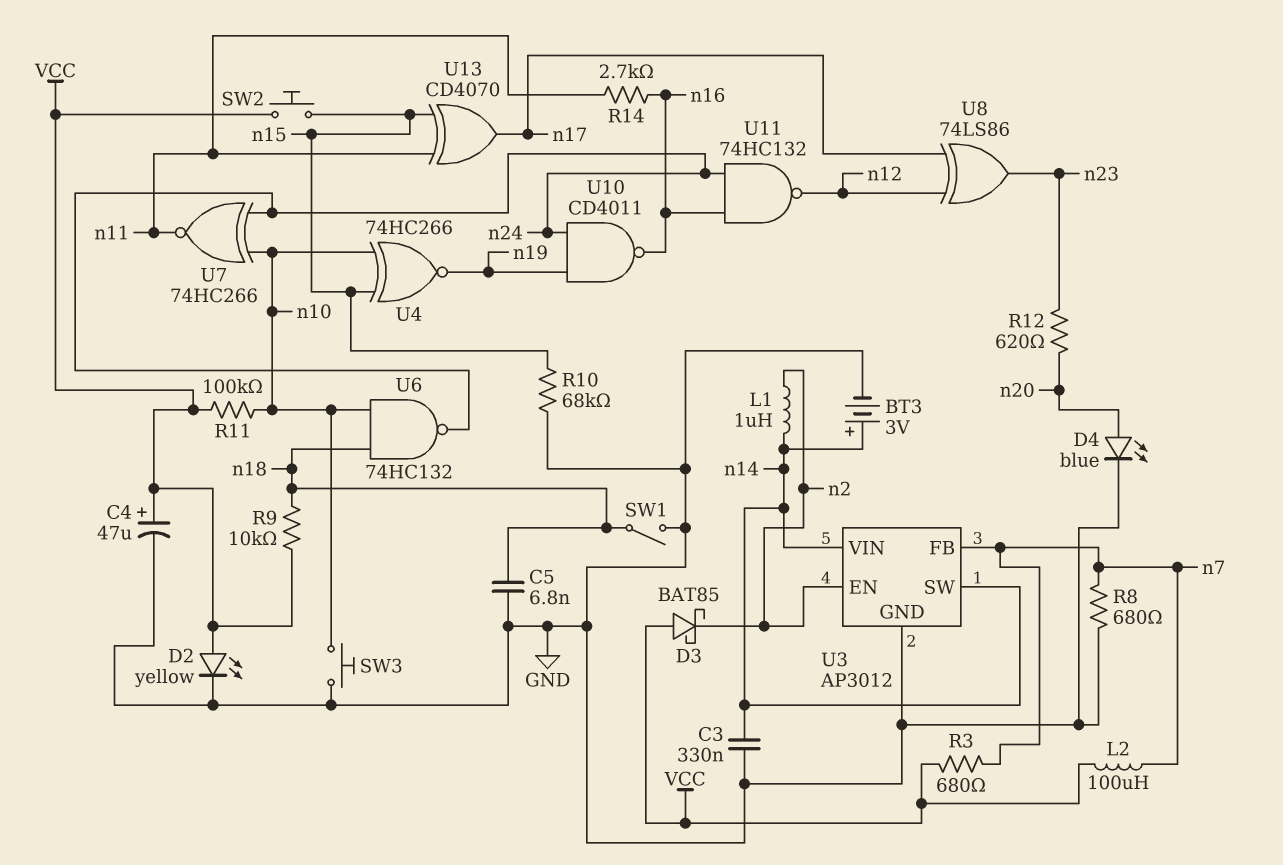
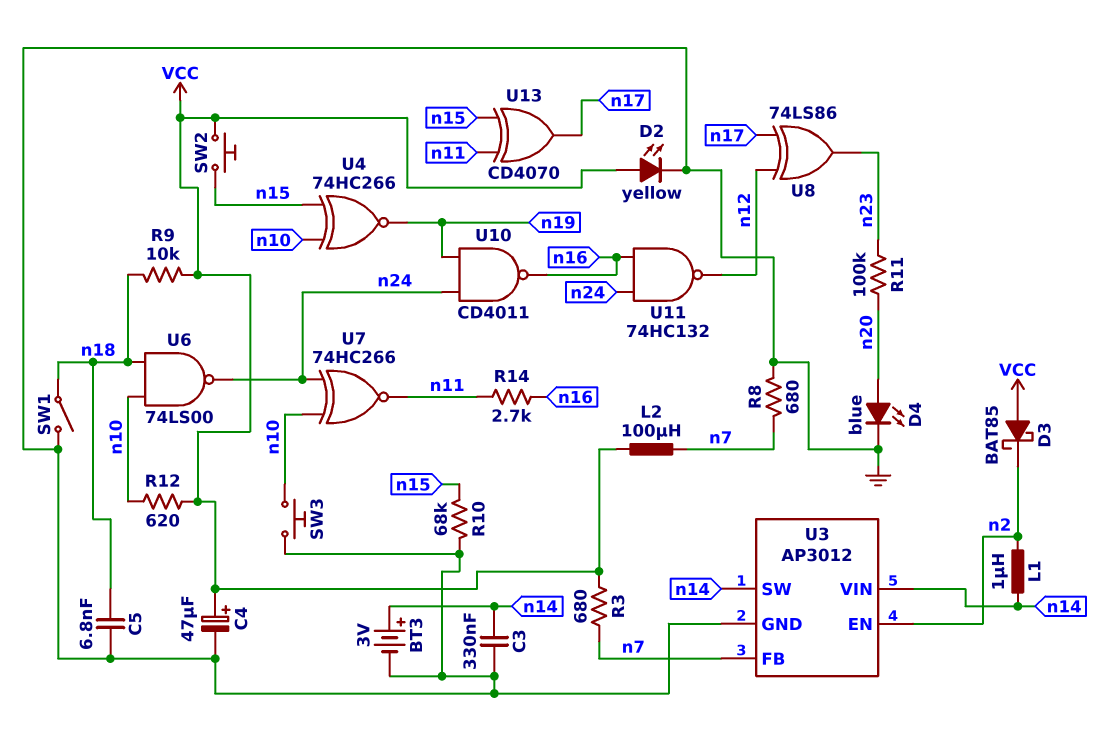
R11: 100k (VCC, n10) -> 100k (n20, n23)
R12: 620 (n20, n23) -> 620 (VCC, n10)
U6: NAND 74HC132 (in n10, in n18, out n24) -> NAND 74LS00 (in n10, in n18, out n24)

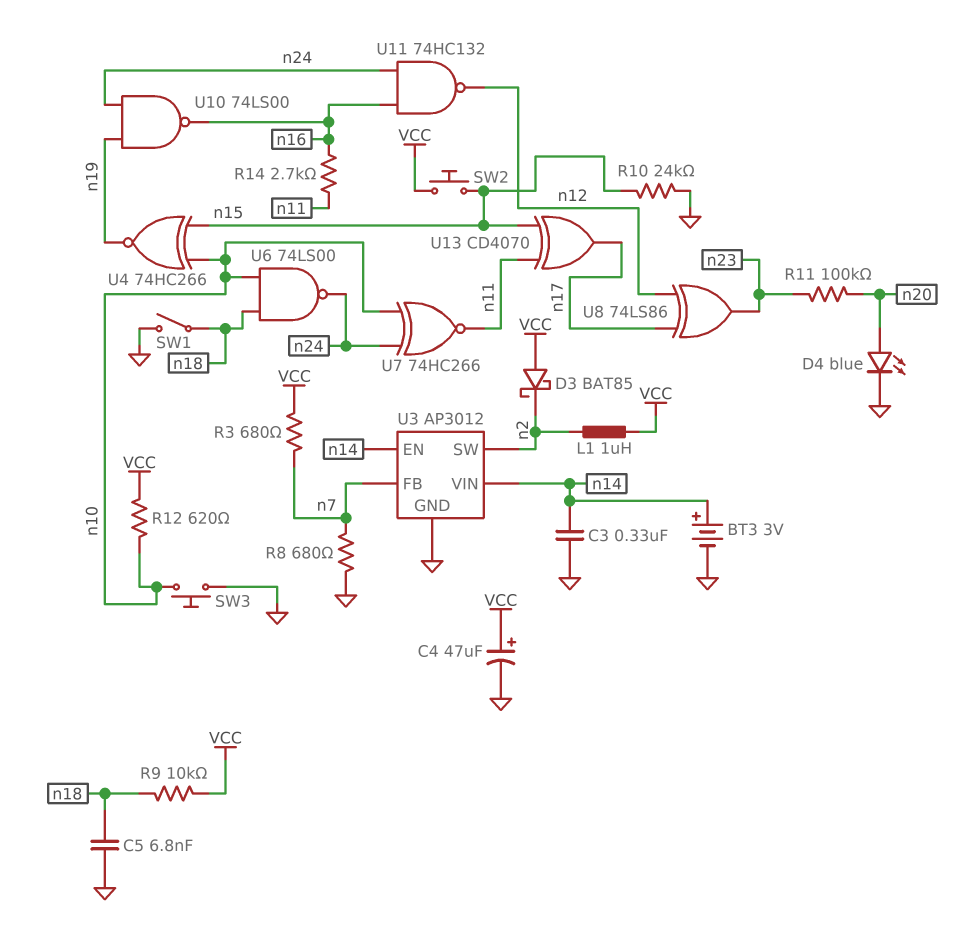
D2: LED yellow (A VCC, K GND) -> none
L1: 1uH (n2, n14) -> 1uH (VCC, n2)
L2: 100uH (VCC, n7) -> none
R10: 68k (GND, n15) -> 24k (GND, n15)
U3 pin EN: n2 -> n14
U3 pin SW: n14 -> n2
U10: NAND CD4011 (in n19, in n24, out n16) -> NAND 74LS00 (in n19, in n24, out n16)

